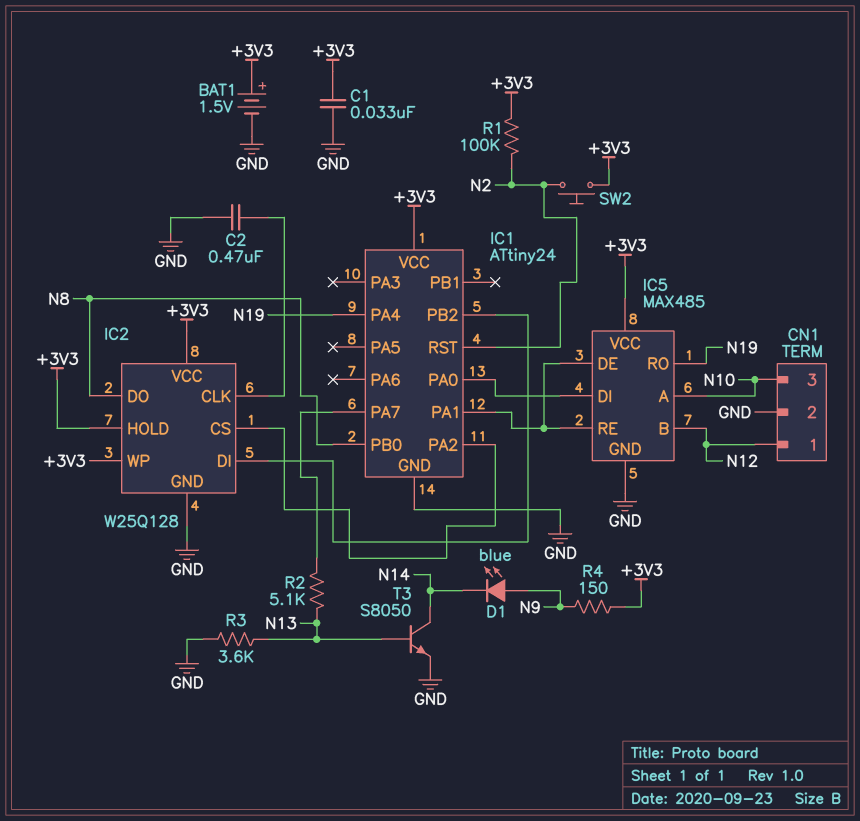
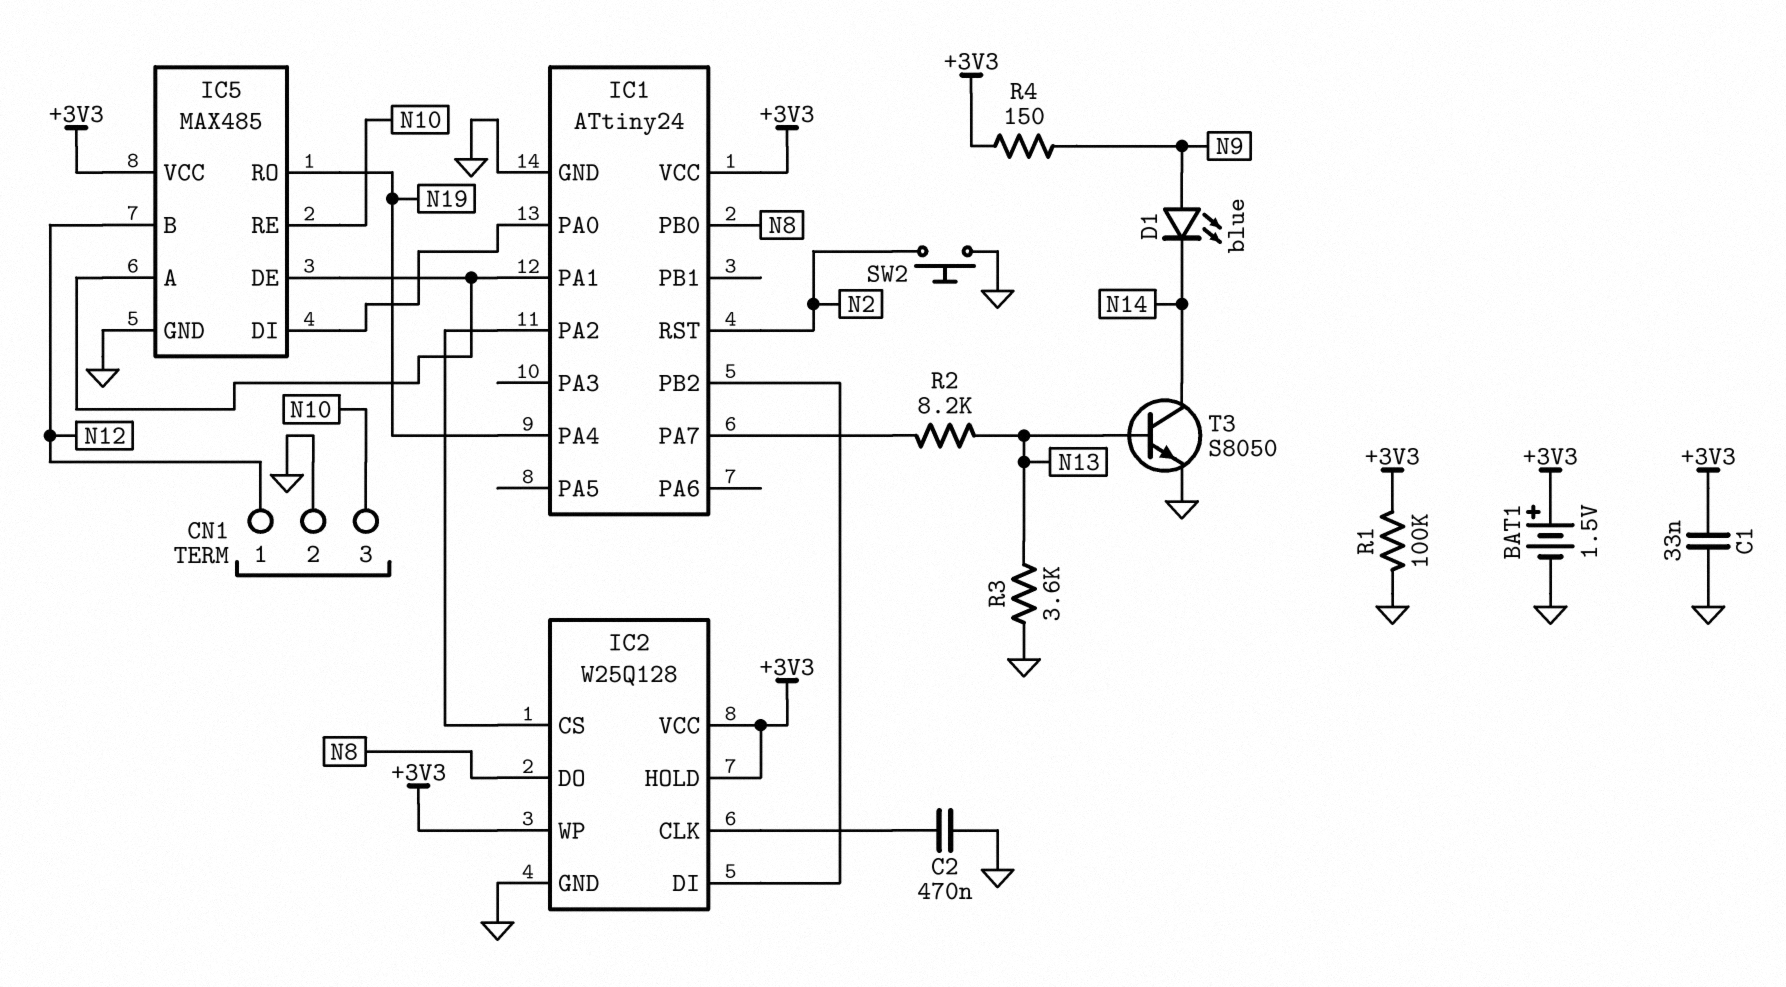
IC5 pin A: N10 -> IC1/PA1
IC5 pin RE: IC1/PA1 -> N10
R1: 100k (+3V3, N2) -> 100k (+3V3, GND)
R2: 5.1k (IC1/PA7, N13) -> 8.2k (IC1/PA7, N13)
SW2: button (+3V3, N2) -> button (GND, N2)

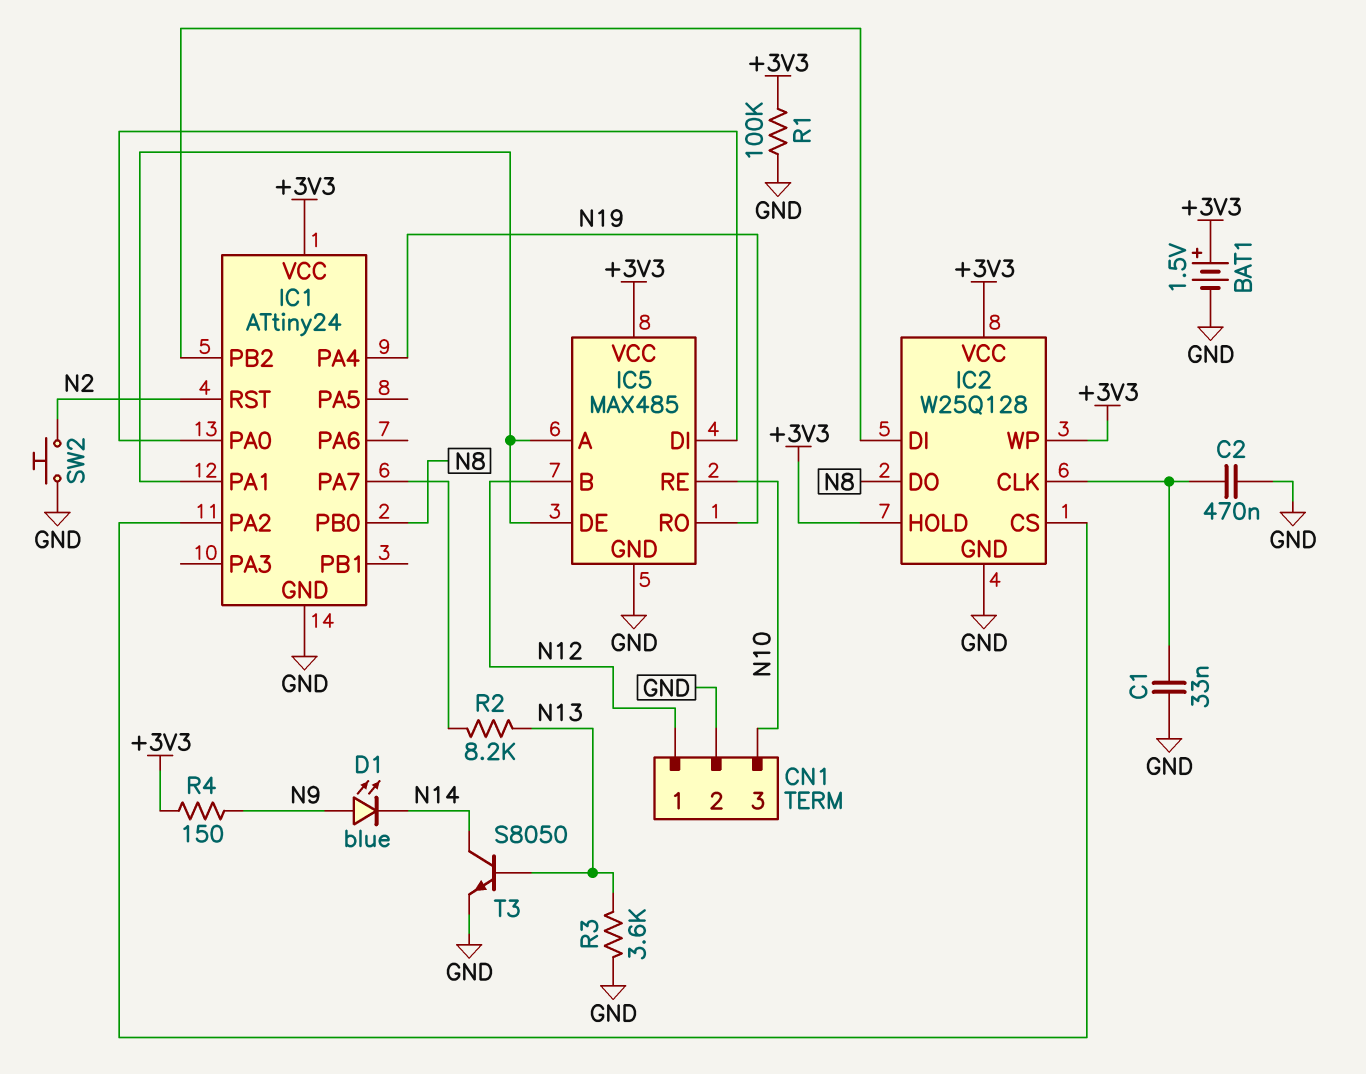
C1: 33nF (+3V3, GND) -> 33nF (GND, IC2/CLK)

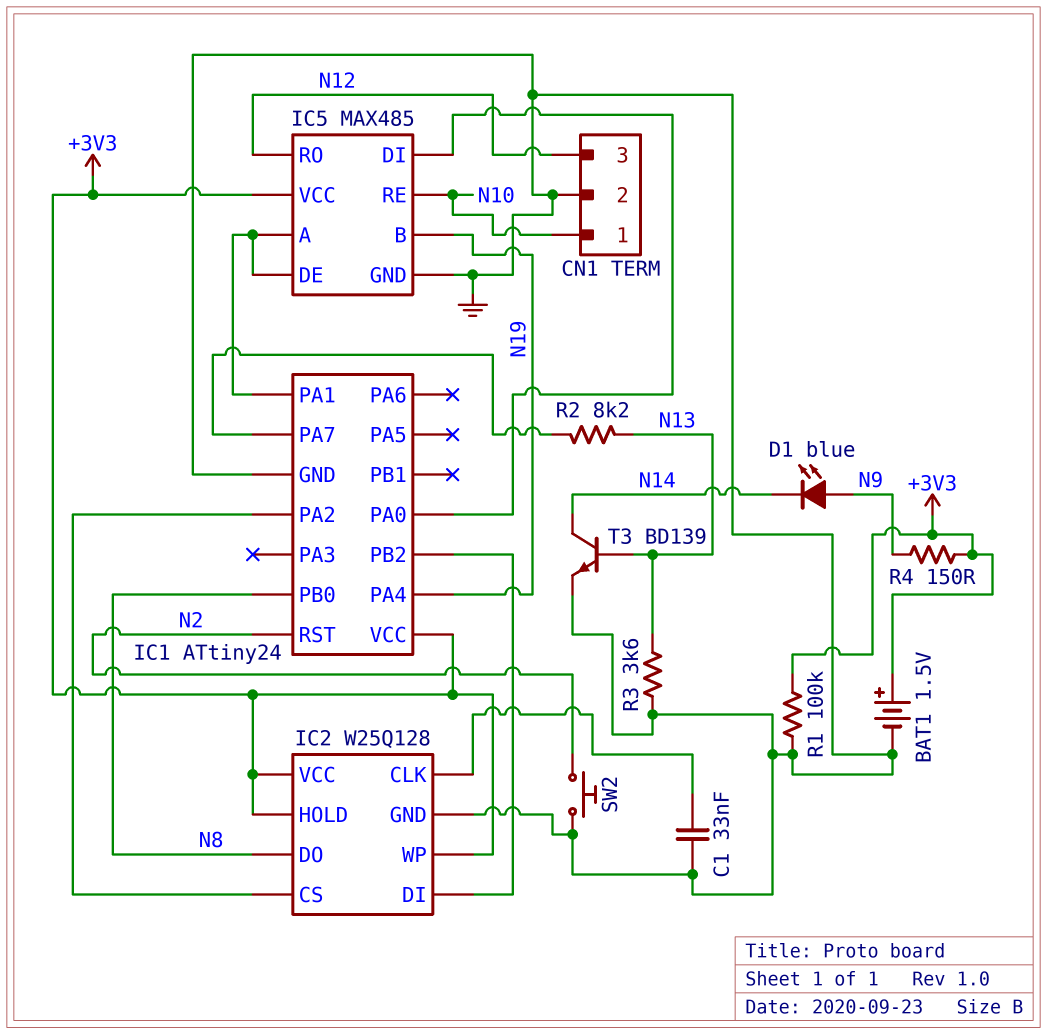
C2: 470nF (GND, IC2/CLK) -> none
CN1 pin 1: N12 -> N10
CN1 pin 3: N10 -> N12
IC5 pin B: N12 -> N19
IC5 pin RO: N19 -> N12
T3: NPN S8050 (B N13, C N14, E GND) -> NPN BD139 (B N13, C N14, E GND)

